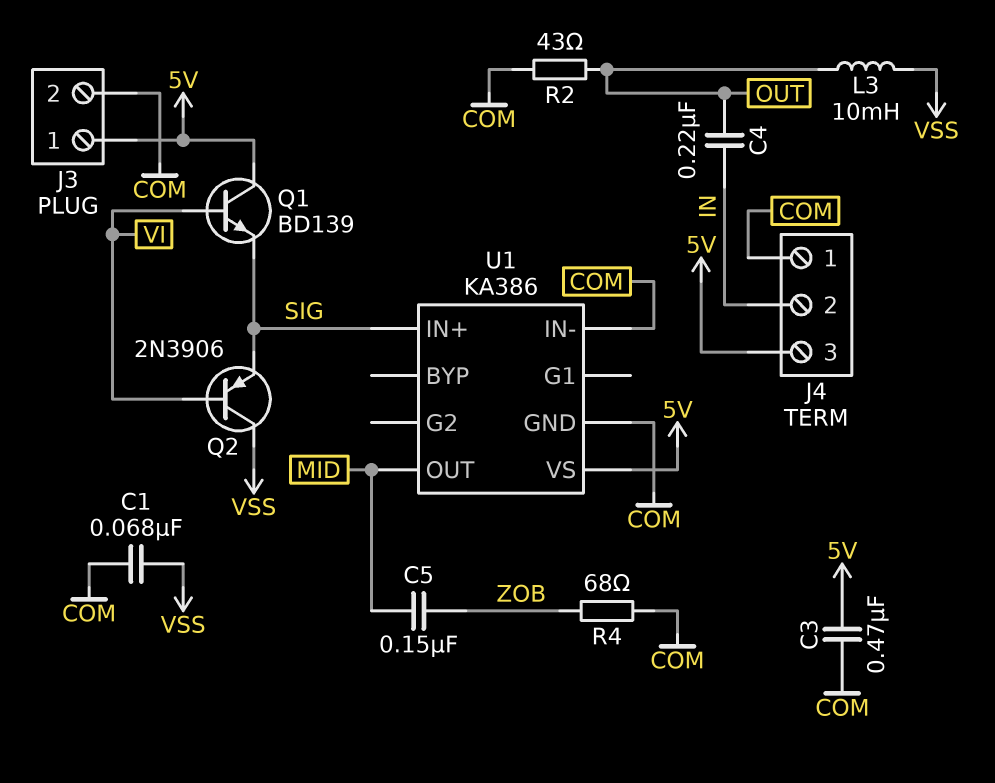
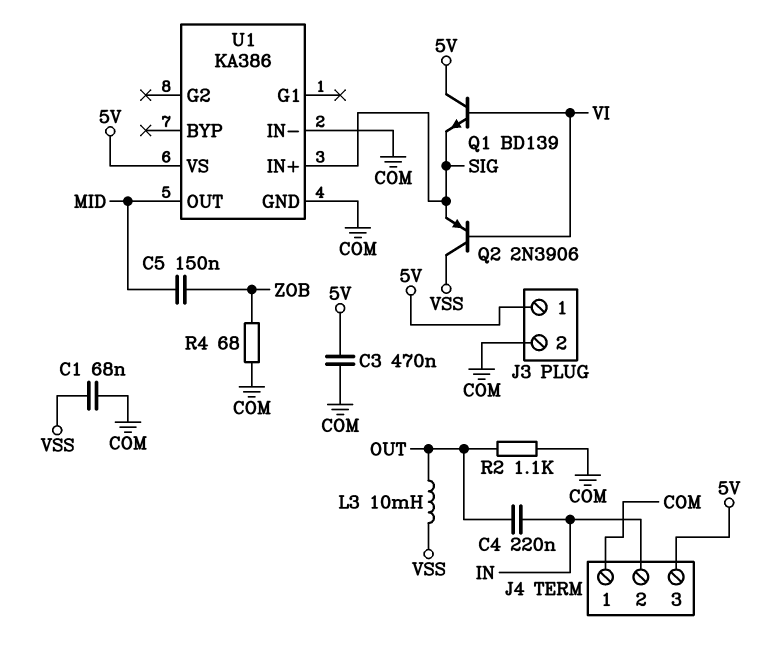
R2: 43 (COM, OUT) -> 1.1k (COM, OUT)

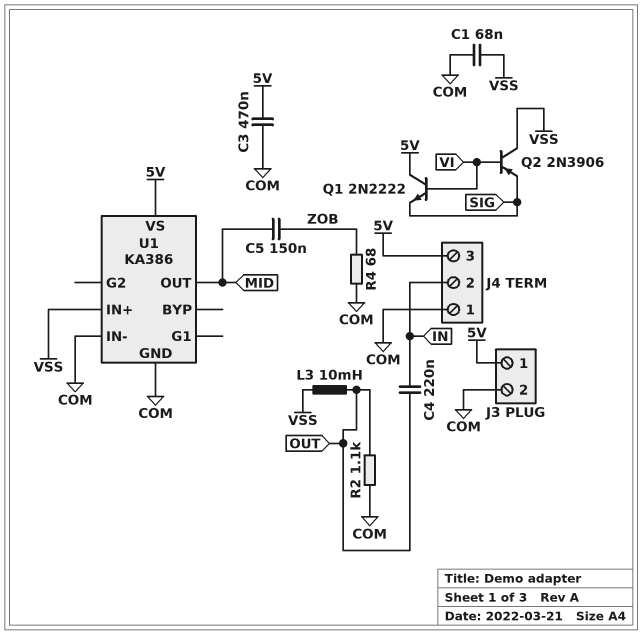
Q1: NPN BD139 (B VI, C 5V, E SIG) -> NPN 2N2222 (B VI, C 5V, E SIG)
U1 pin IN+: SIG -> VSS

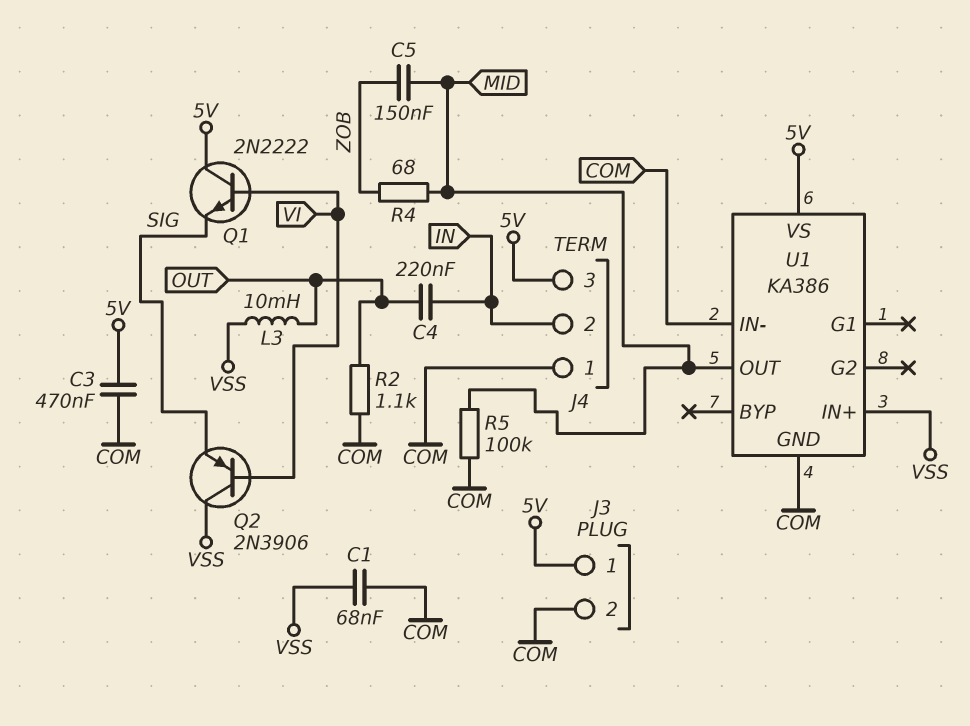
R4: 68 (COM, ZOB) -> 68 (MID, ZOB)
R5: none -> 100k (COM, MID)

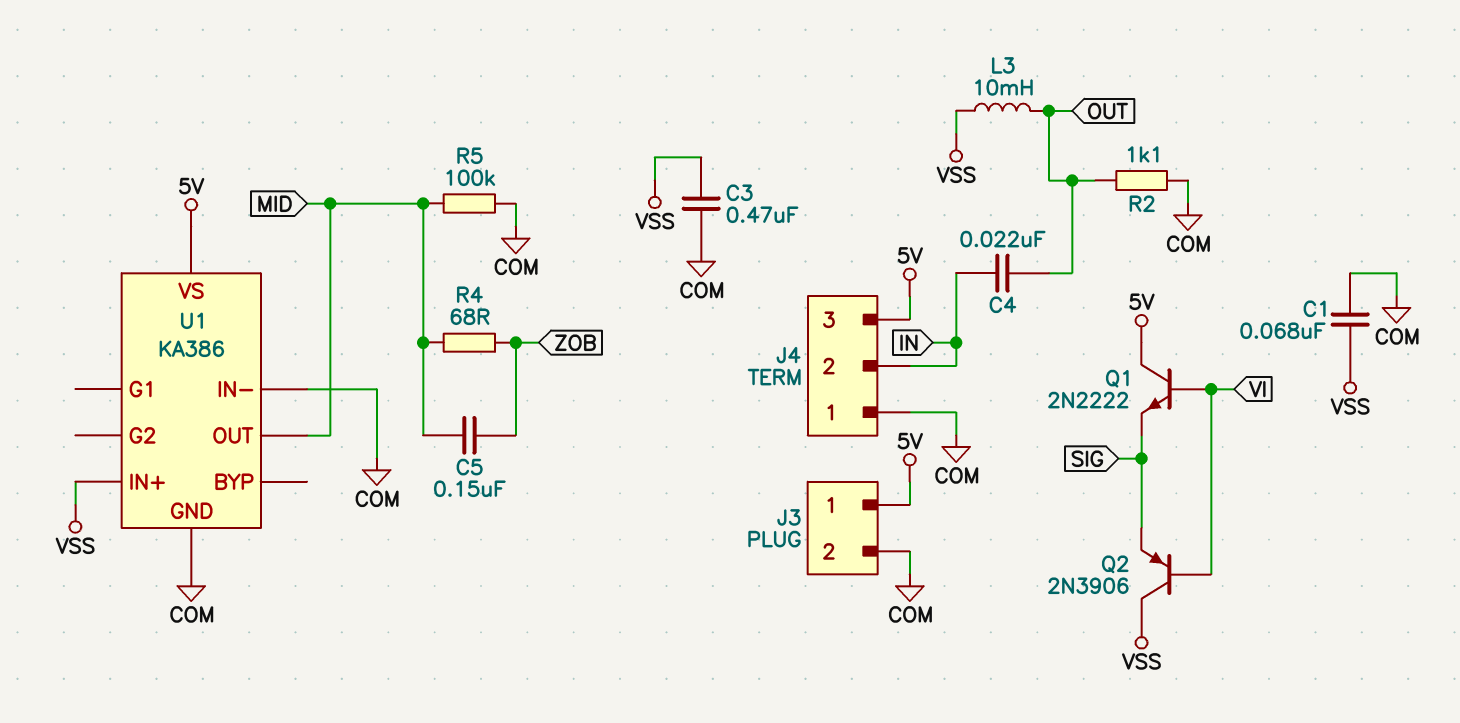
C3: 470nF (5V, COM) -> 470nF (COM, VSS)
C4: 220nF (IN, OUT) -> 22nF (IN, OUT)

